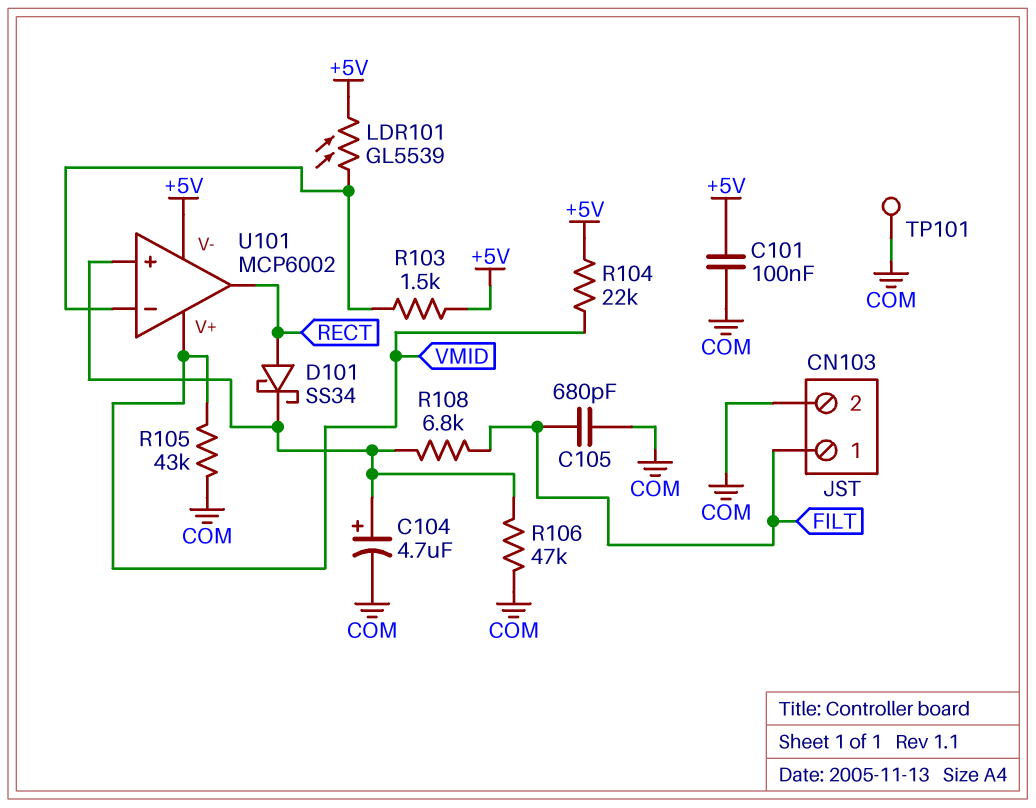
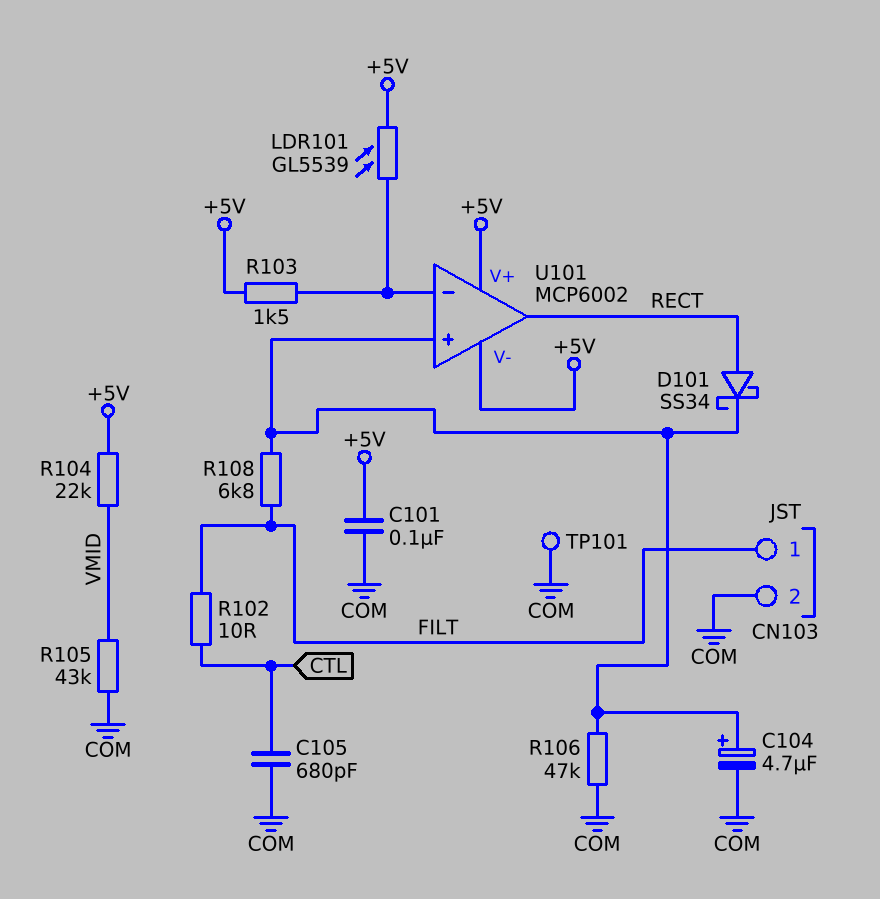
C105: 680pF (COM, FILT) -> 680pF (COM, CTL)
R102: none -> 10 (CTL, FILT)
U101 pin V+: VMID -> +5V

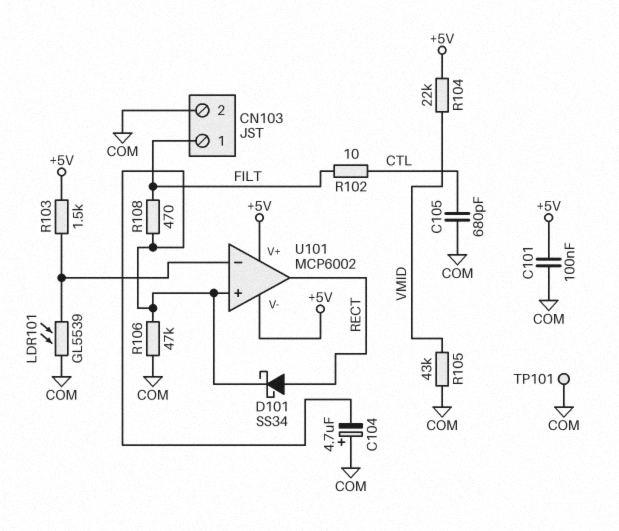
C104: 4.7uF (plus U101/in+, minus COM) -> 4.7uF (plus COM, minus U101/in+)
LDR101: GL5539 (+5V, U101/in-) -> GL5539 (COM, U101/in-)
R108: 6.8k (FILT, U101/in+) -> 470 (FILT, U101/in+)

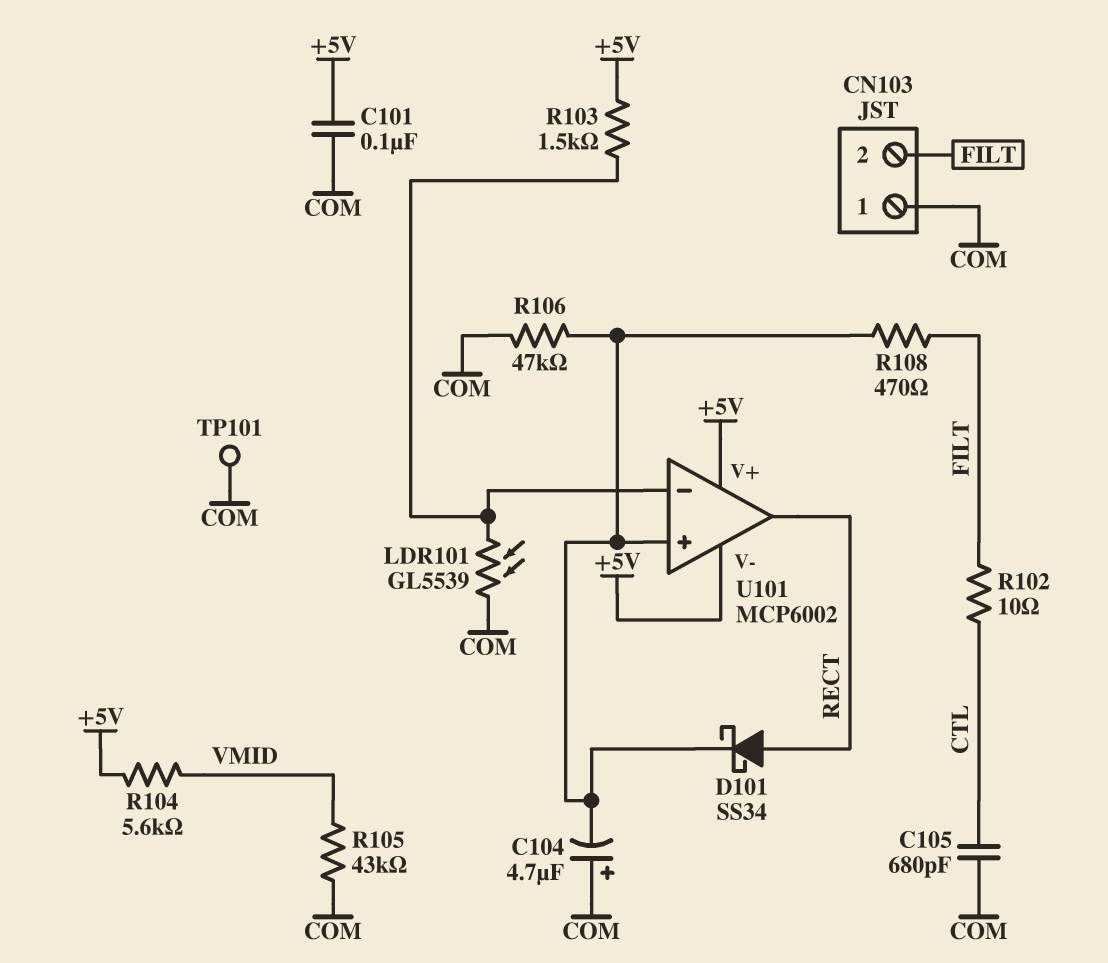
CN103 pin 1: FILT -> COM
CN103 pin 2: COM -> FILT
R104: 22k (+5V, VMID) -> 5.6k (+5V, VMID)

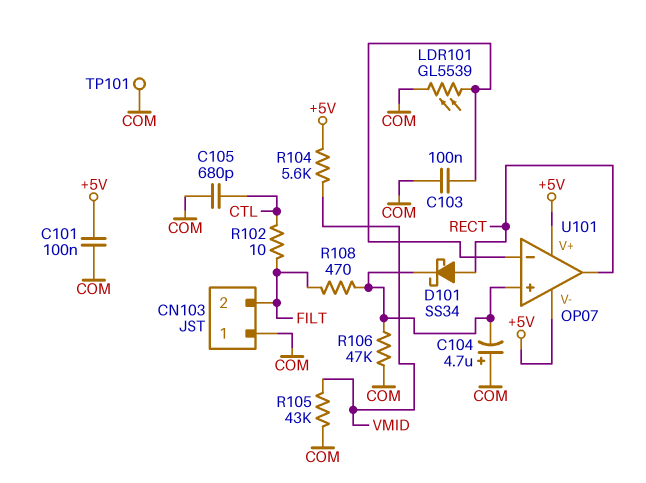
C103: none -> 100nF (COM, U101/in-)
R103: 1.5k (+5V, U101/in-) -> none
U101: MCP6002 -> OP07

